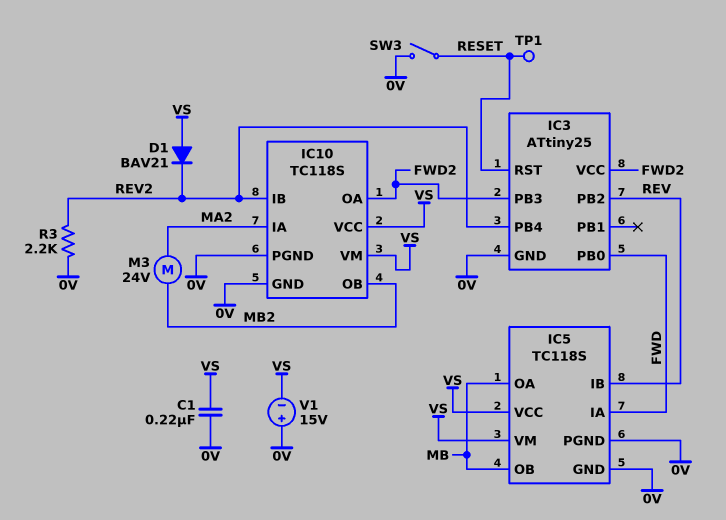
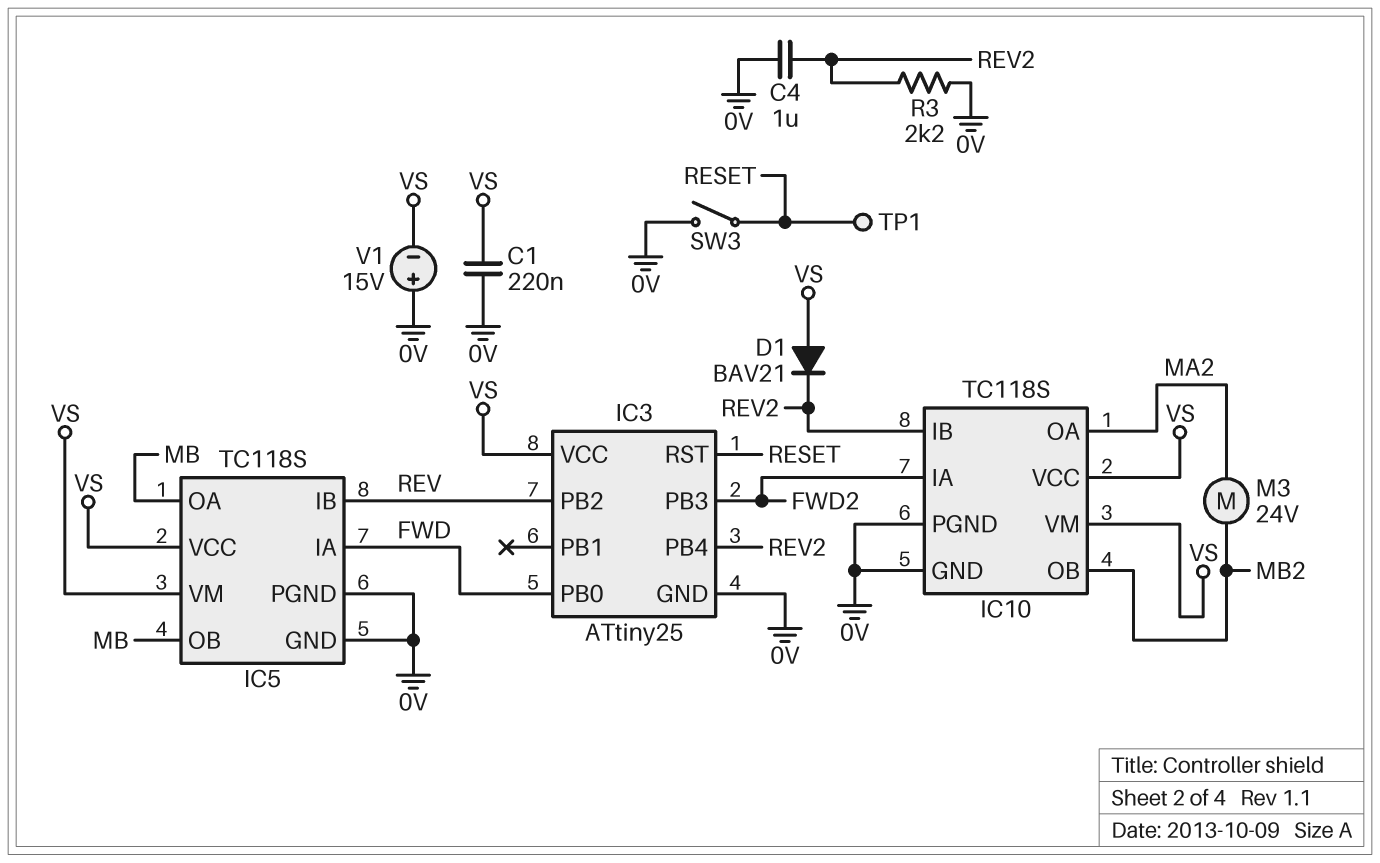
C4: none -> 1uF (0V, REV2)
IC3 pin VCC: FWD2 -> VS
IC10 pin IA: MA2 -> FWD2
IC10 pin OA: FWD2 -> MA2

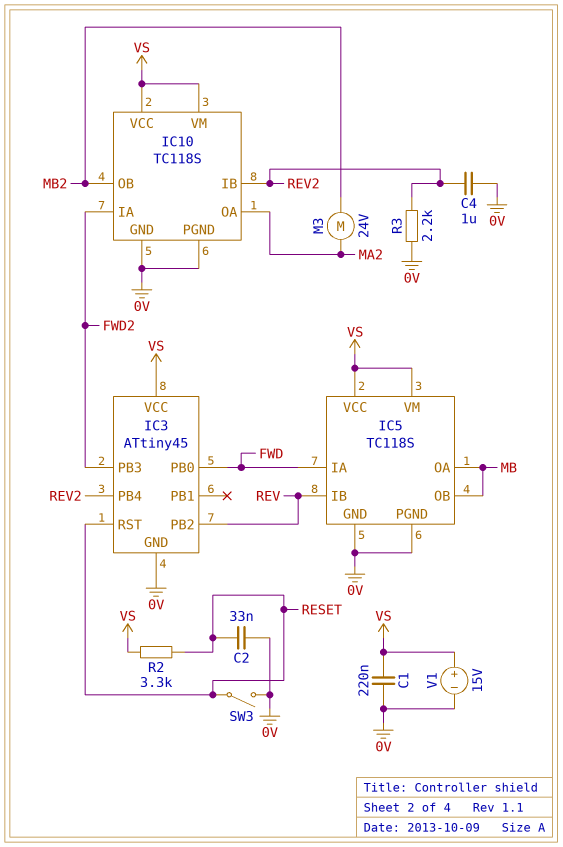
C2: none -> 33nF (0V, RESET)
D1: diode BAV21 (A VS, K REV2) -> none
IC3: ATtiny25 -> ATtiny45
R2: none -> 3.3k (RESET, VS)
TP1: test point (RESET) -> none
V1: 15V (plus 0V, minus VS) -> 15V (plus VS, minus 0V)

